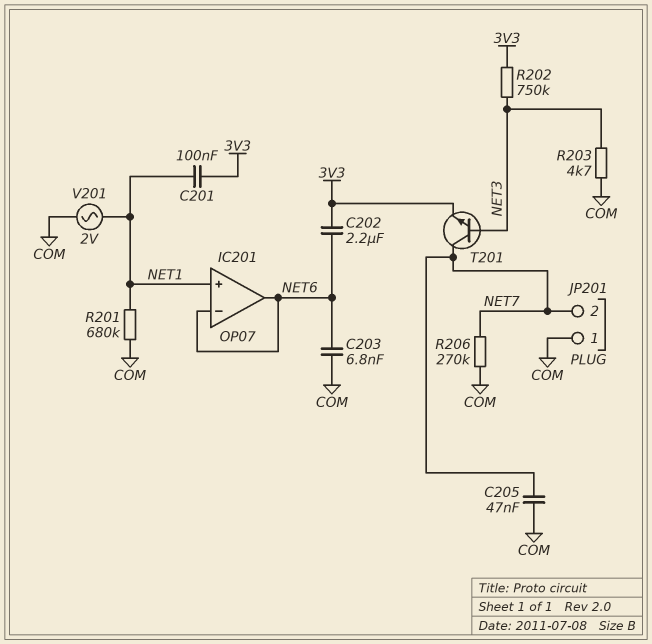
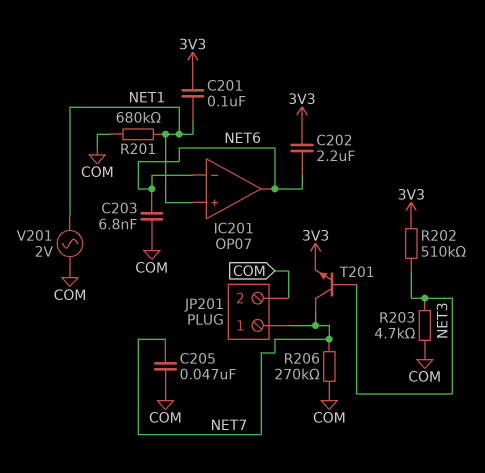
JP201 pin 1: COM -> NET7
JP201 pin 2: NET7 -> COM
R202: 750k (3V3, NET3) -> 510k (3V3, NET3)

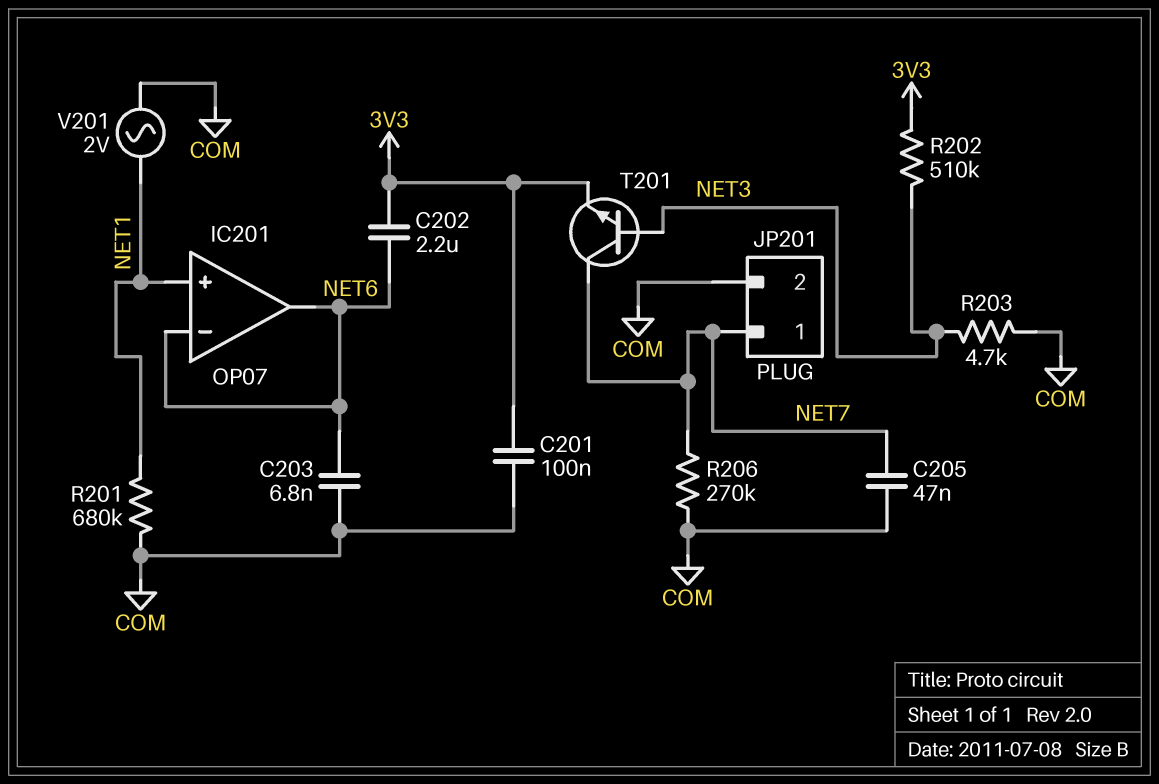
C201: 100nF (3V3, NET1) -> 100nF (3V3, COM)

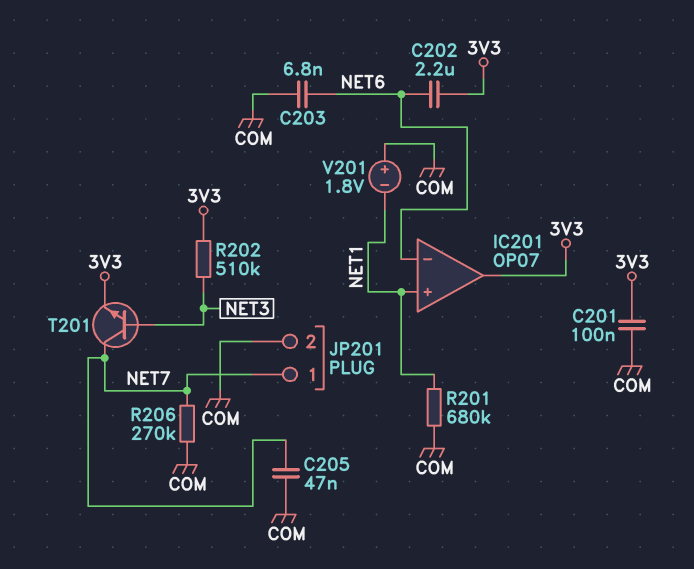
IC201 pin out: NET6 -> 3V3
R203: 4.7k (COM, NET3) -> none
V201: AC 2V (COM, NET1) -> 1.8V (plus COM, minus NET1)

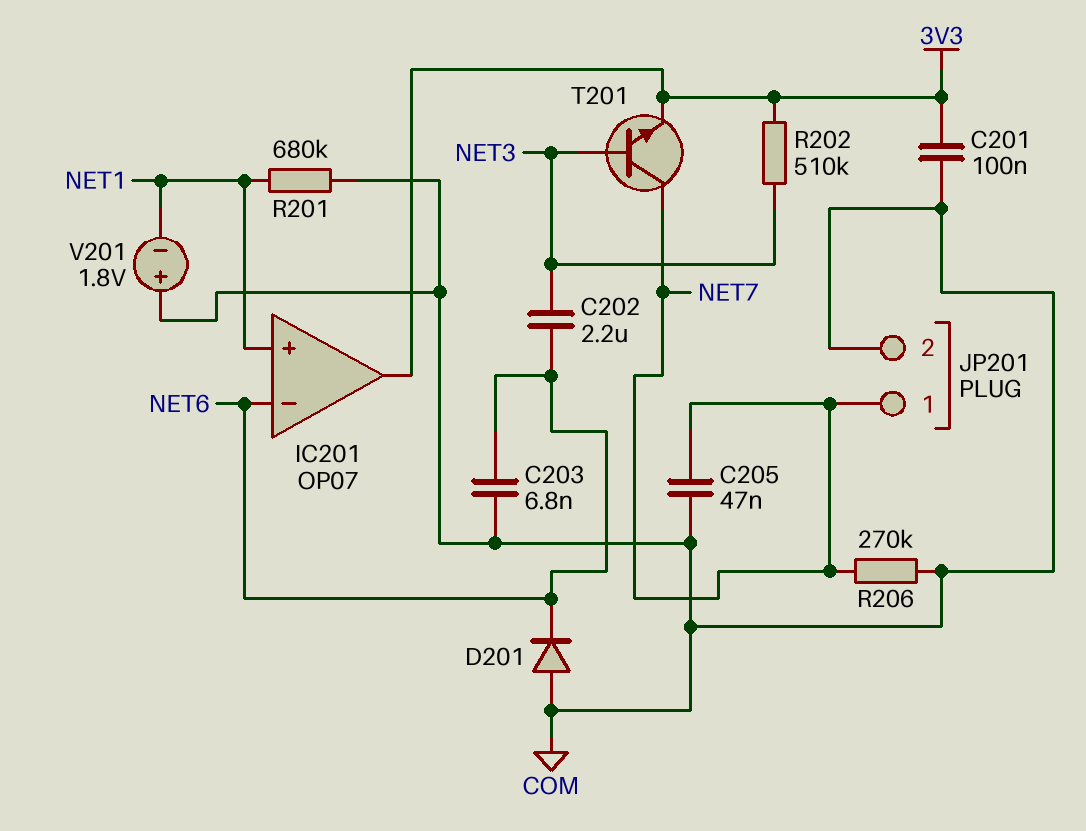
C202: 2.2uF (3V3, NET6) -> 2.2uF (NET3, NET6)
D201: none -> diode (A COM, K NET6)

